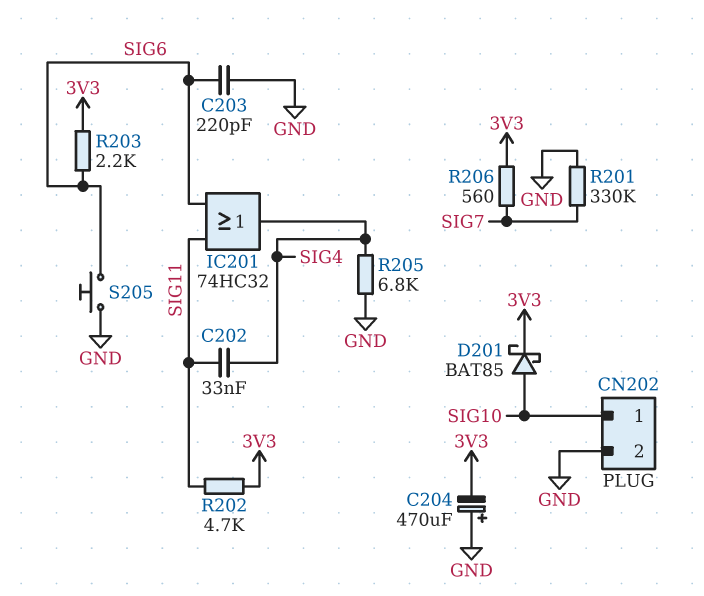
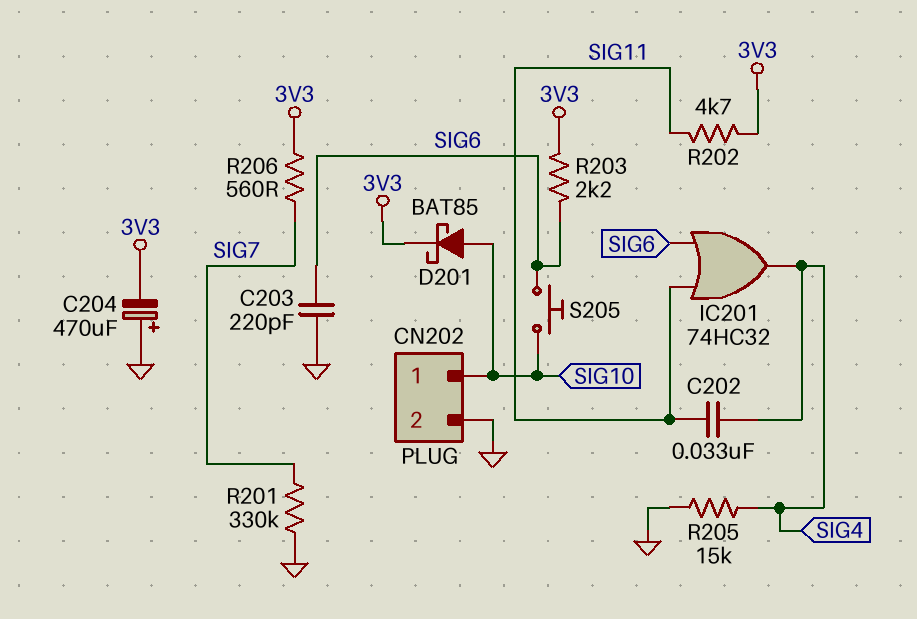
R205: 6.8k (GND, SIG4) -> 15k (GND, SIG4)
S205: button (GND, SIG6) -> button (SIG6, SIG10)

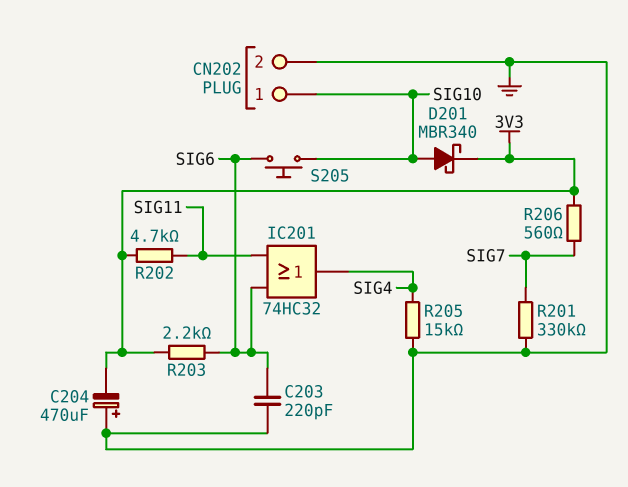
C202: 33nF (SIG4, SIG11) -> none
D201: schottky BAT85 (A SIG10, K 3V3) -> schottky MBR340 (A SIG10, K 3V3)

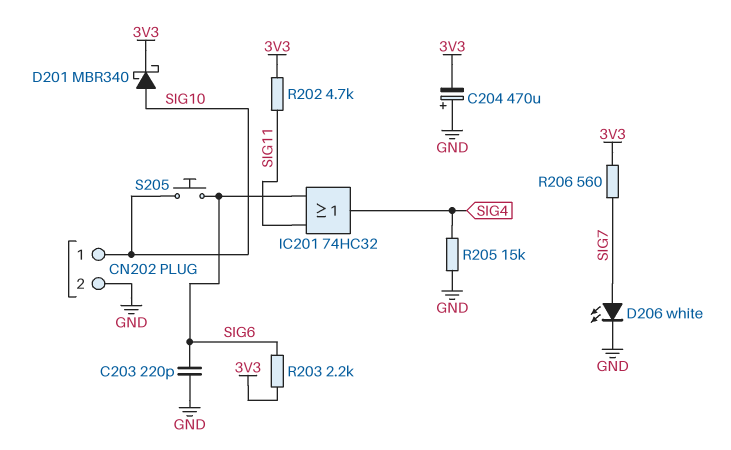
D206: none -> LED white (A SIG7, K GND)
R201: 330k (GND, SIG7) -> none

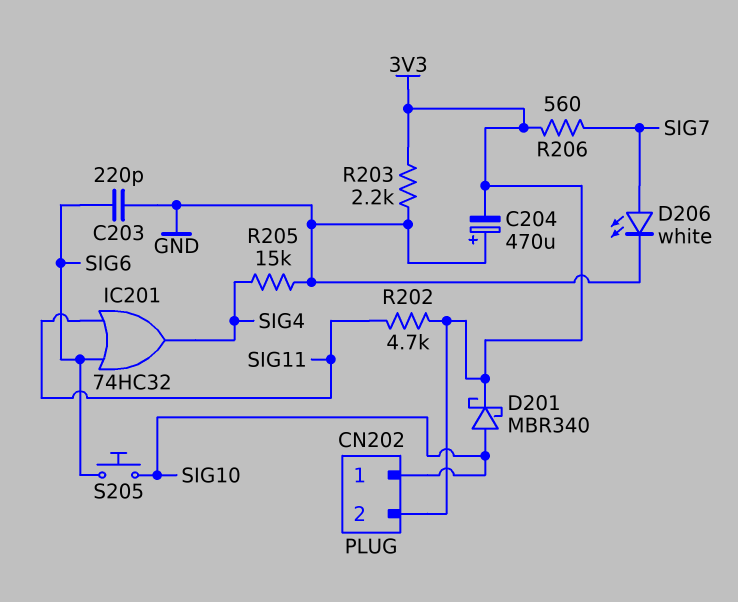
CN202 pin 2: GND -> 3V3
R203: 2.2k (3V3, SIG6) -> 2.2k (3V3, GND)

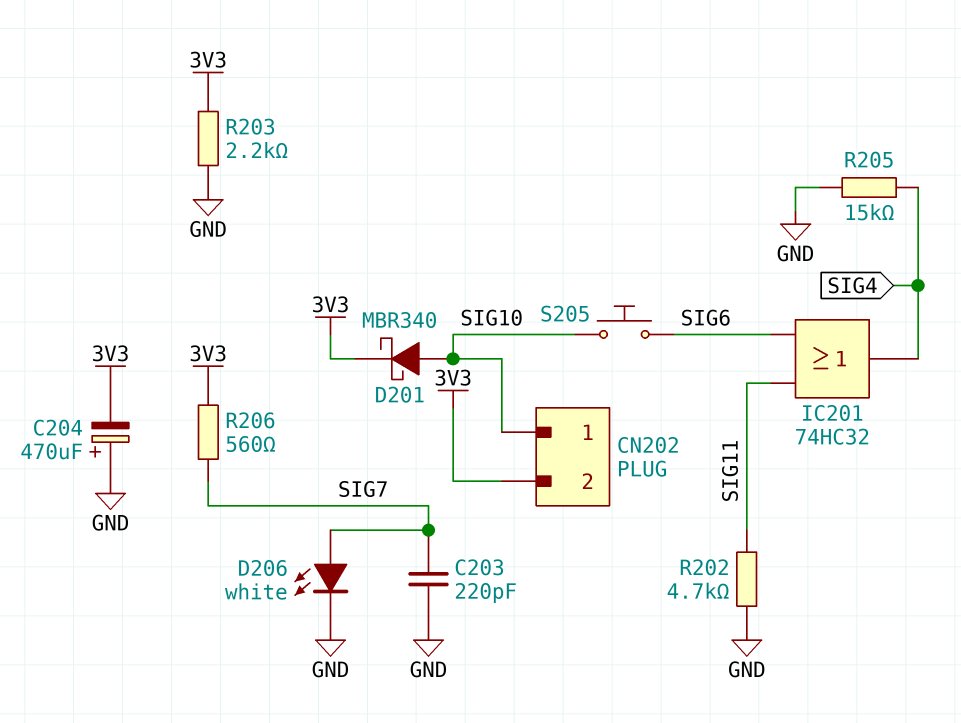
C203: 220pF (GND, SIG6) -> 220pF (GND, SIG7)
R202: 4.7k (3V3, SIG11) -> 4.7k (GND, SIG11)

